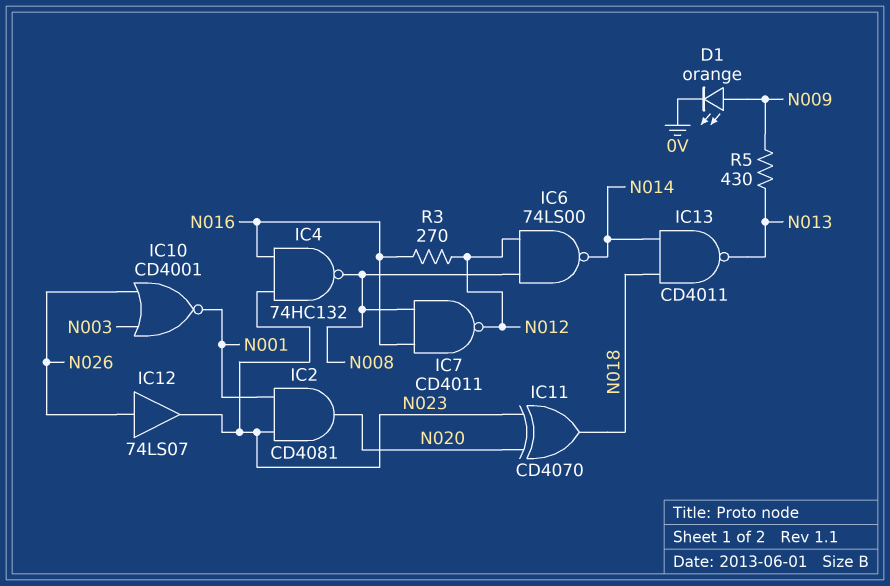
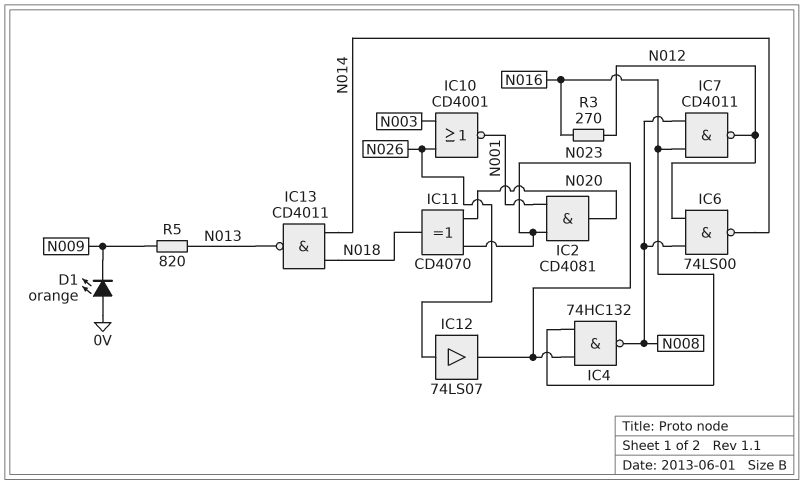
D1: LED orange (A N009, K 0V) -> LED orange (A 0V, K N009)
R5: 430 (N009, N013) -> 820 (N009, N013)

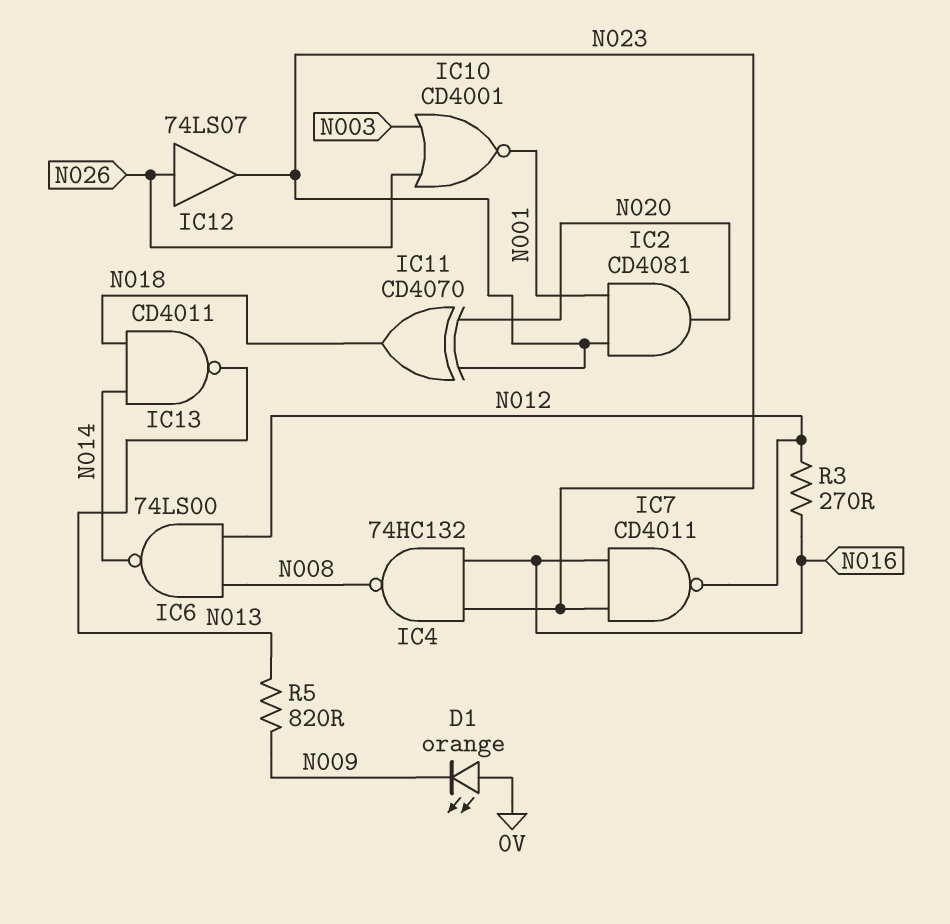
IC7: NAND CD4011 (in N008, in N016, out N012) -> NAND CD4011 (in N016, in N023, out N012)

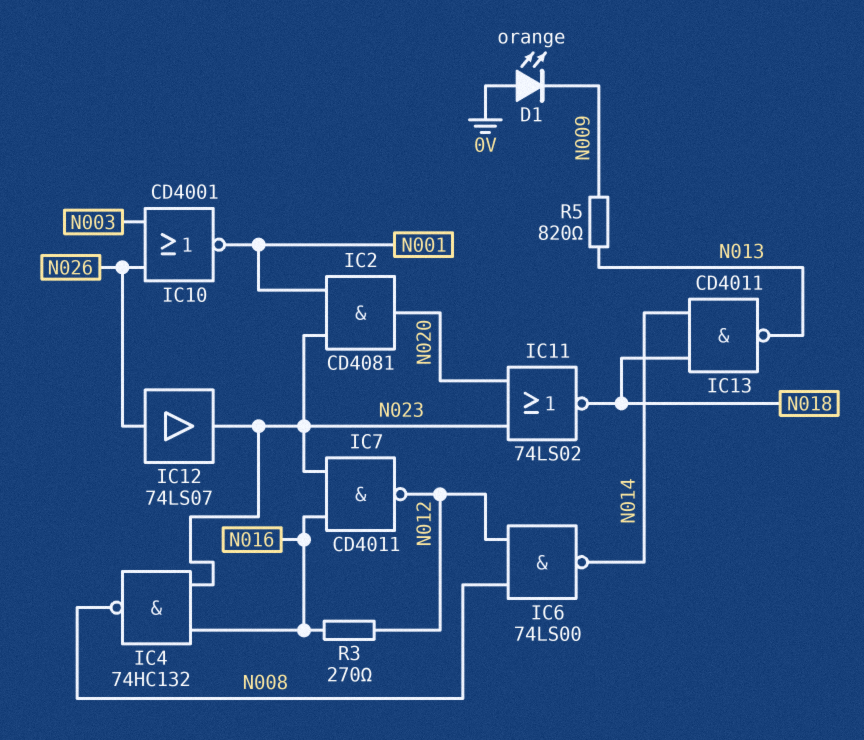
IC11: XOR CD4070 (in N020, in N023, out N018) -> NOR 74LS02 (in N020, in N023, out N018)

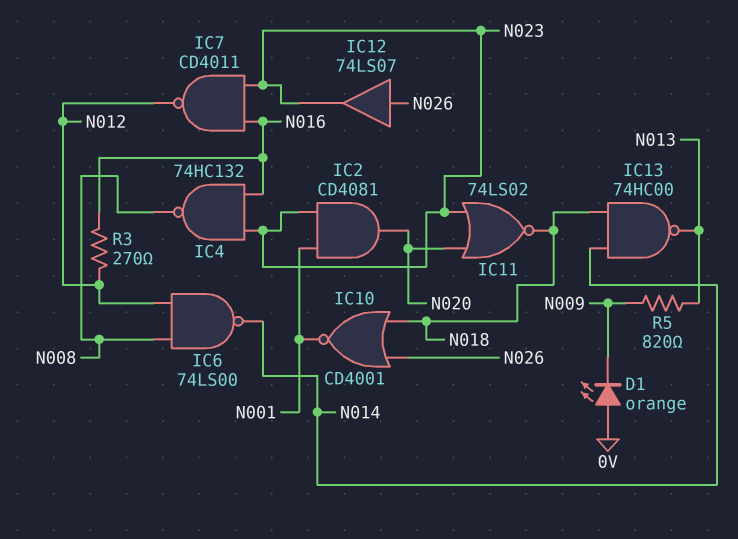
IC10: NOR CD4001 (in N003, in N026, out N001) -> NOR CD4001 (in N018, in N026, out N001)
IC13: NAND CD4011 (in N014, in N018, out N013) -> NAND 74HC00 (in N014, in N018, out N013)

